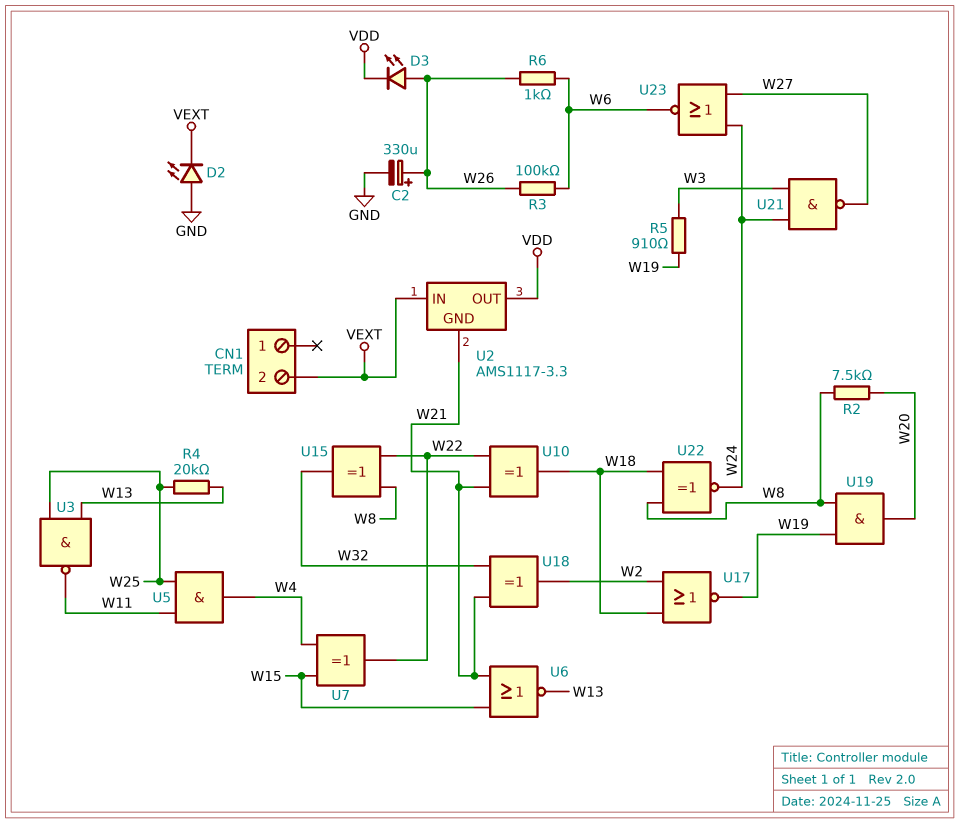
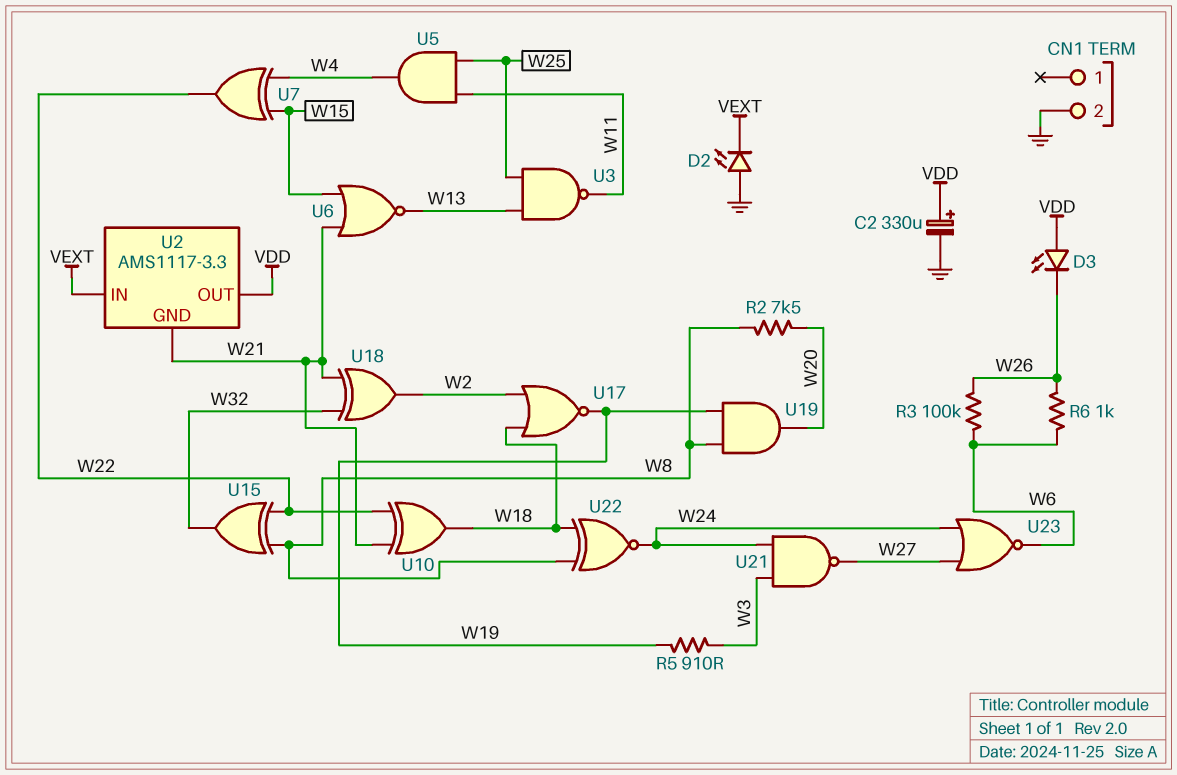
C2: 330uF (plus W26, minus GND) -> 330uF (plus VDD, minus GND)
CN1 pin 2: VEXT -> GND
D3: LED (A W26, K VDD) -> LED (A VDD, K W26)
R4: 20k (W13, W25) -> none

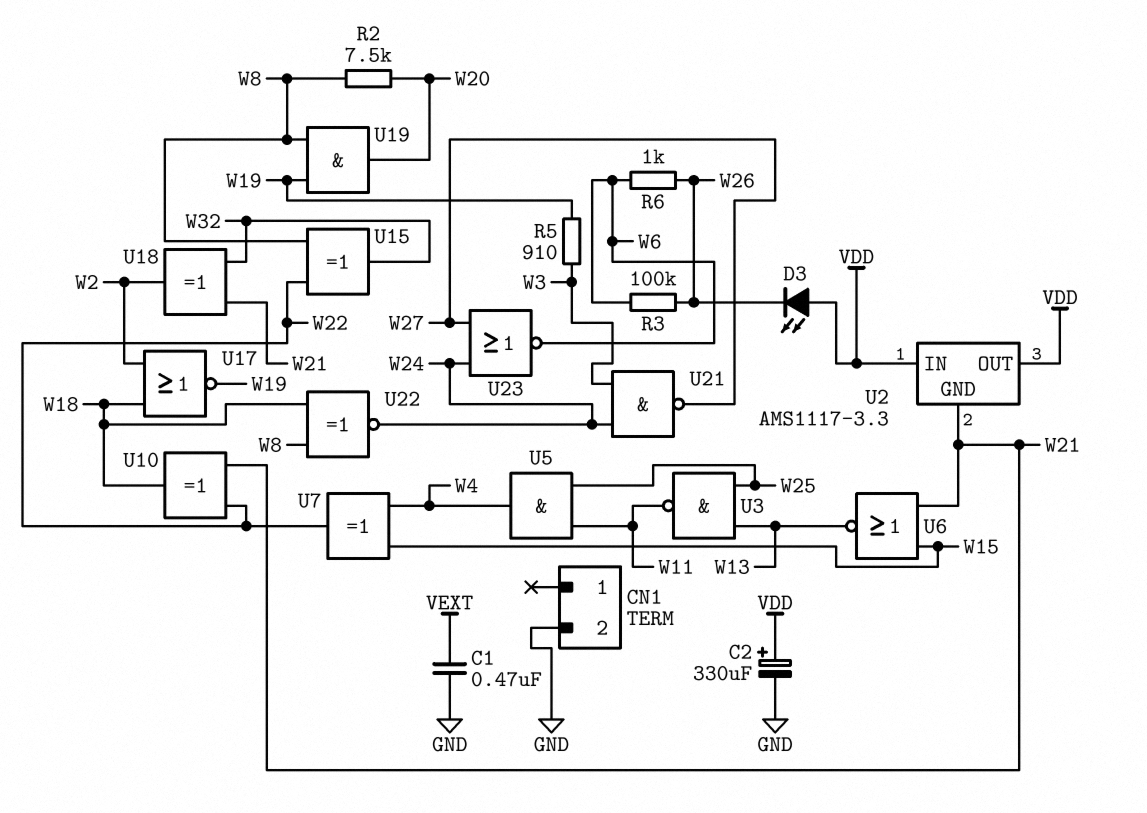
C1: none -> 470nF (GND, VEXT)
D2: LED (A GND, K VEXT) -> none
U2 pin IN: VEXT -> VDD

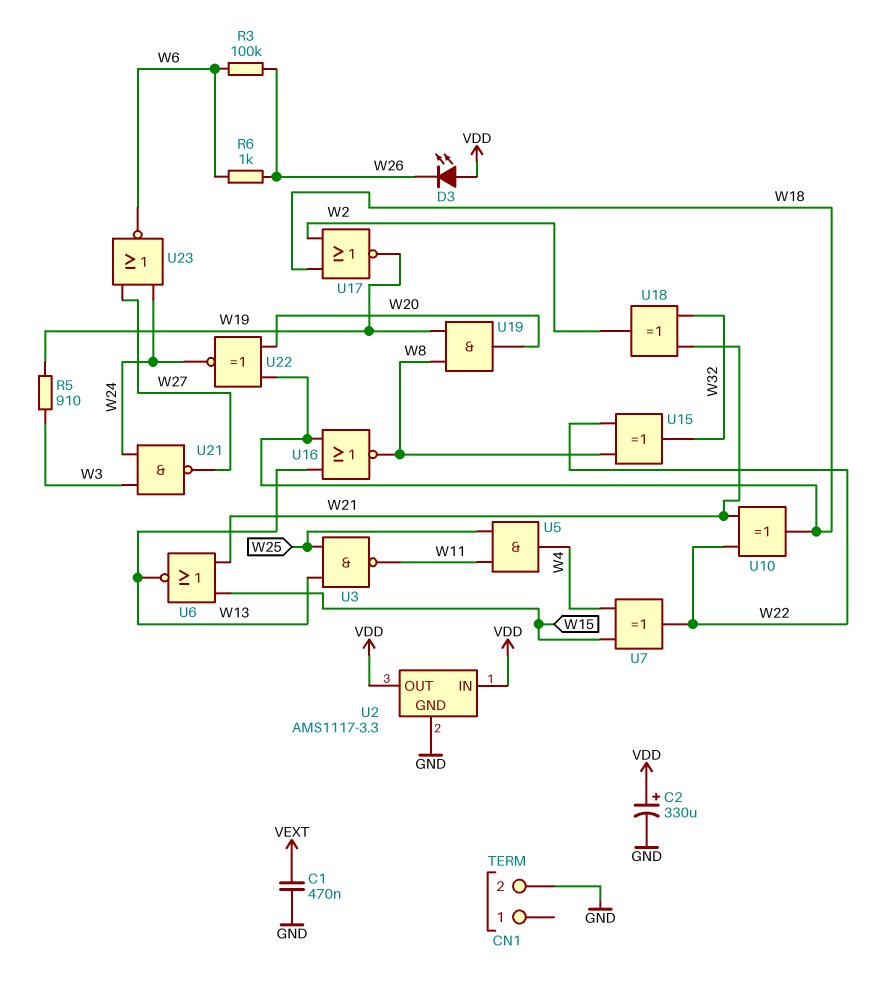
R2: 7.5k (W8, W20) -> none
U2 pin GND: W21 -> GND
U16: none -> NOR (in W13, in W18, out W8)
U22: XNOR (in W8, in W18, out W24) -> XNOR (in W18, in W20, out W24)

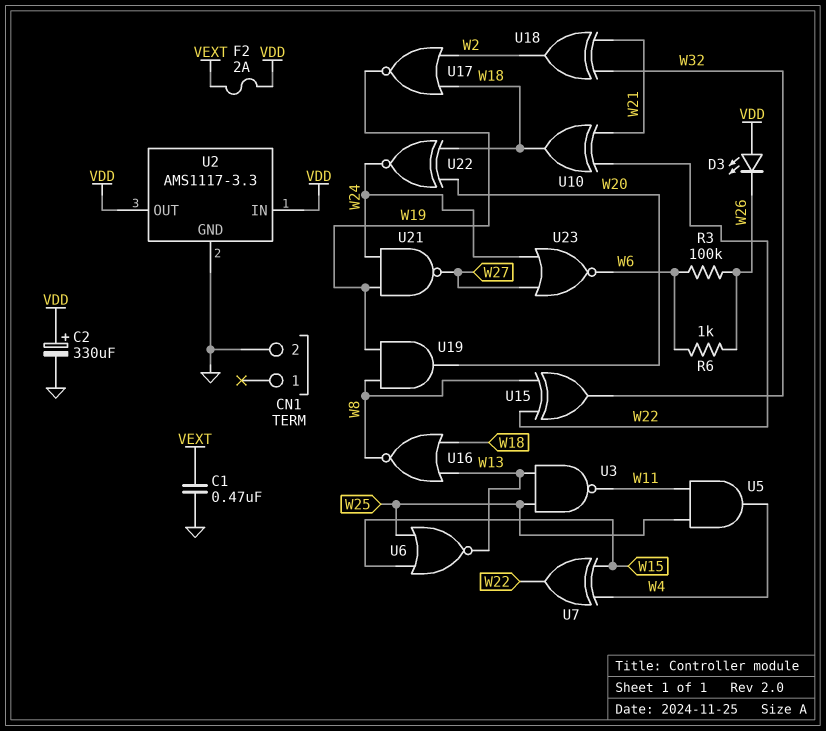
F2: none -> 2A (VDD, VEXT)
R5: 910 (W3, W19) -> none
U6: NOR (in W15, in W21, out W13) -> NOR (in W15, in W25, out W13)
U21: NAND (in W3, in W24, out W27) -> NAND (in W19, in W24, out W27)

